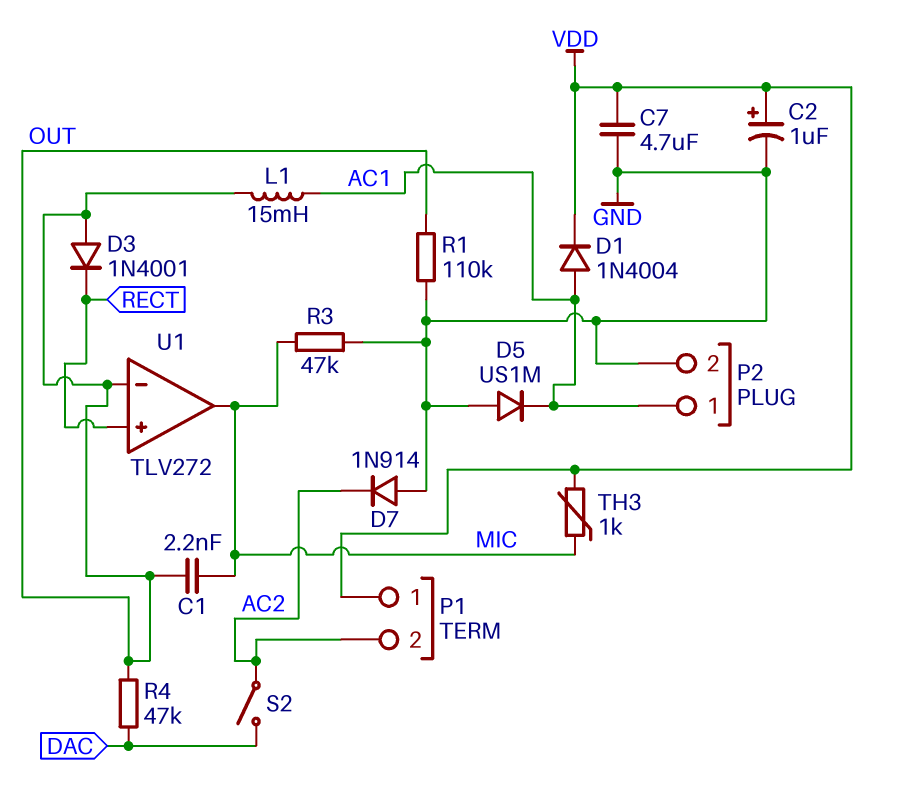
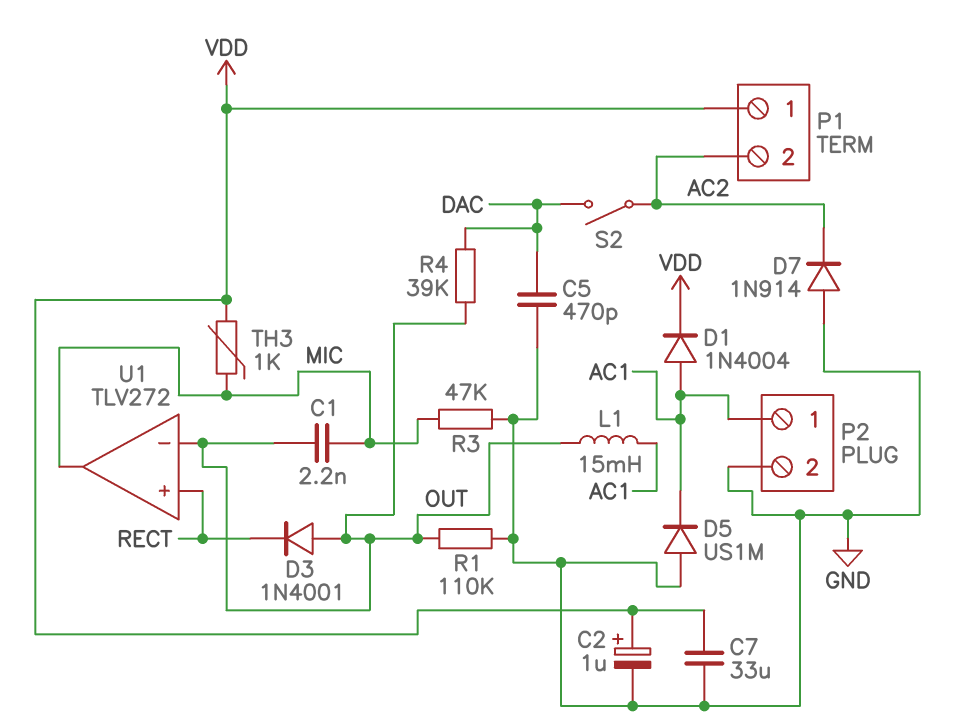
C5: none -> 470pF (DAC, GND)
C7: 4.7uF (GND, VDD) -> 33uF (GND, VDD)
R4: 47k (DAC, OUT) -> 39k (DAC, OUT)

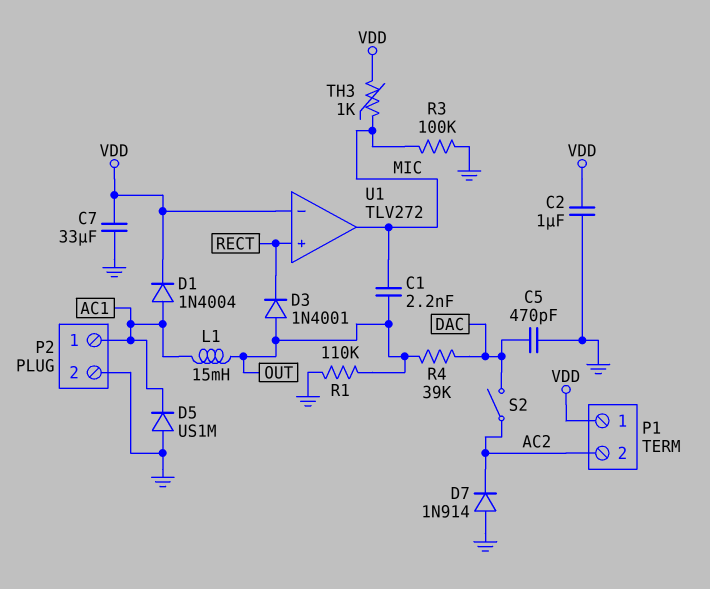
C2: 1uF (plus VDD, minus GND) -> 1uF (GND, VDD)
R3: 47k (GND, MIC) -> 100k (GND, MIC)
U1 pin in-: OUT -> VDD

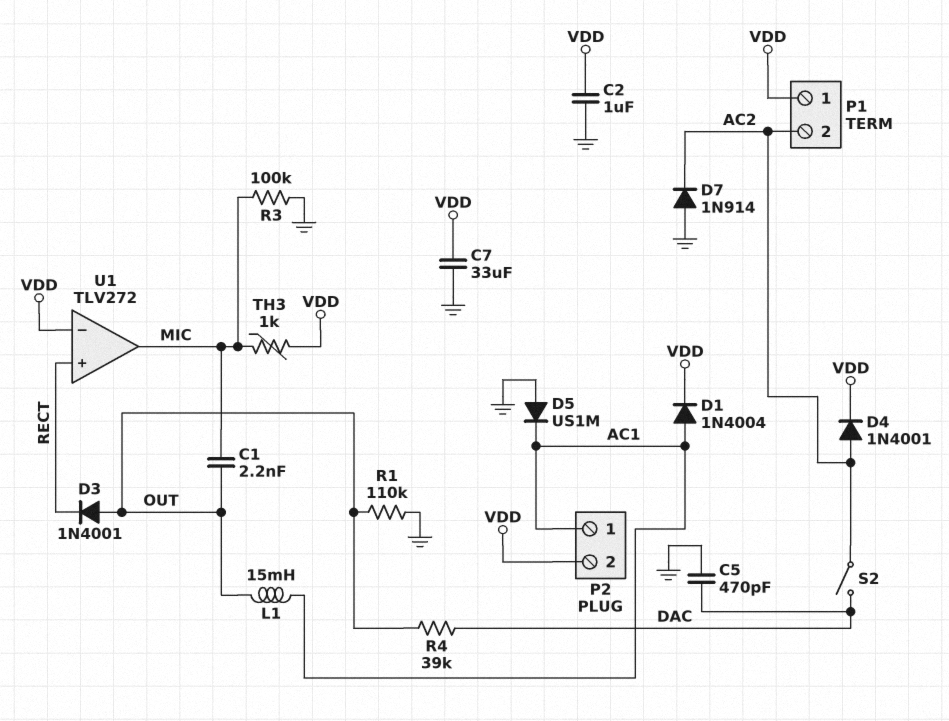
D4: none -> diode 1N4001 (A AC2, K VDD)
P2 pin 2: GND -> VDD

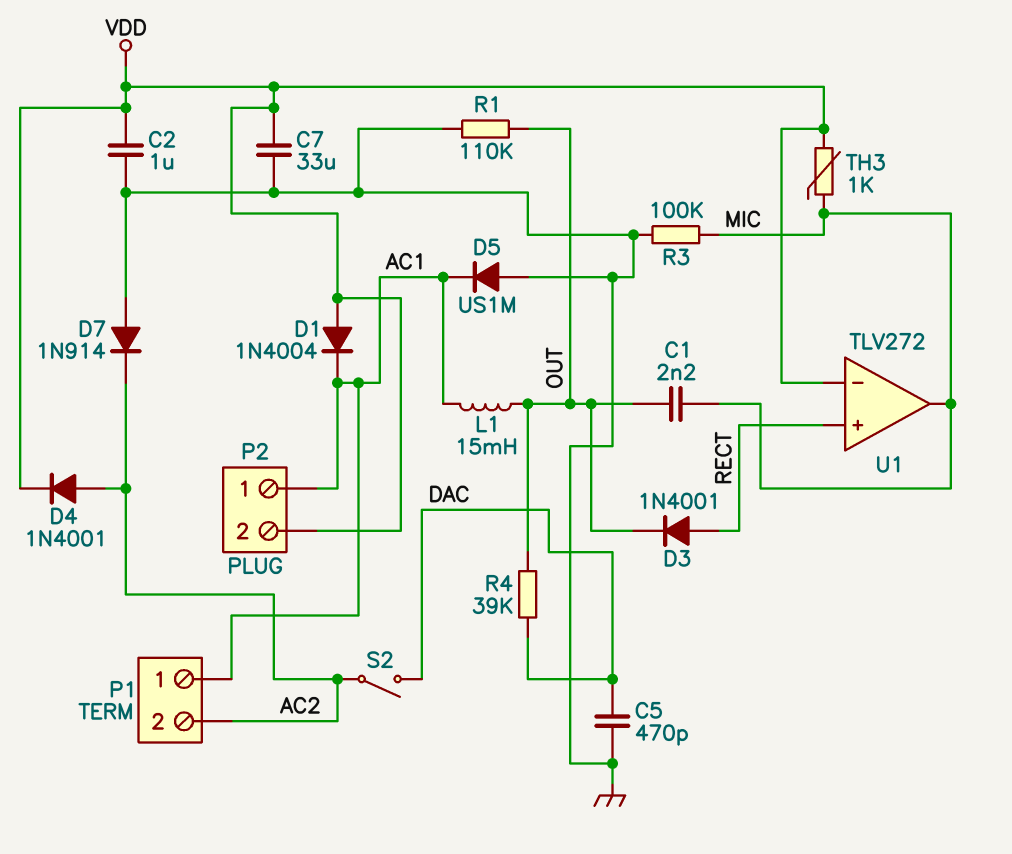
D1: diode 1N4004 (A AC1, K VDD) -> diode 1N4004 (A VDD, K AC1)
D3: diode 1N4001 (A OUT, K RECT) -> diode 1N4001 (A RECT, K OUT)
P1 pin 1: VDD -> AC1

